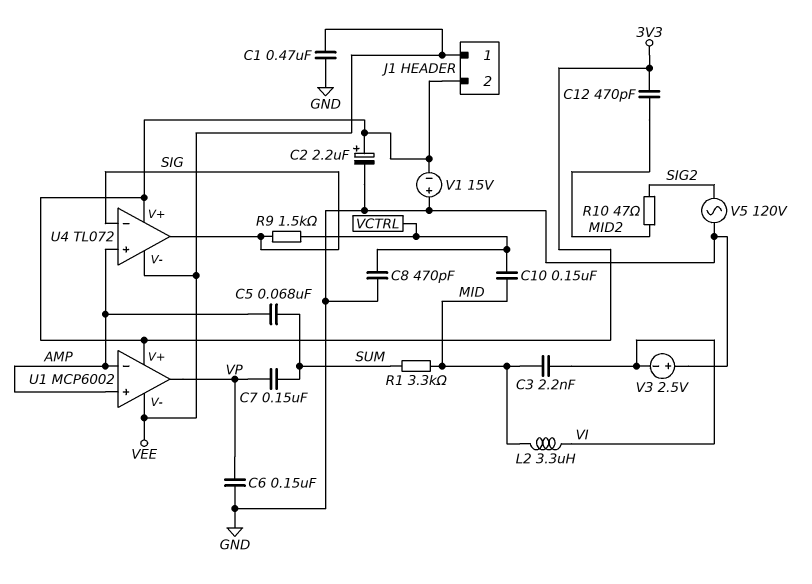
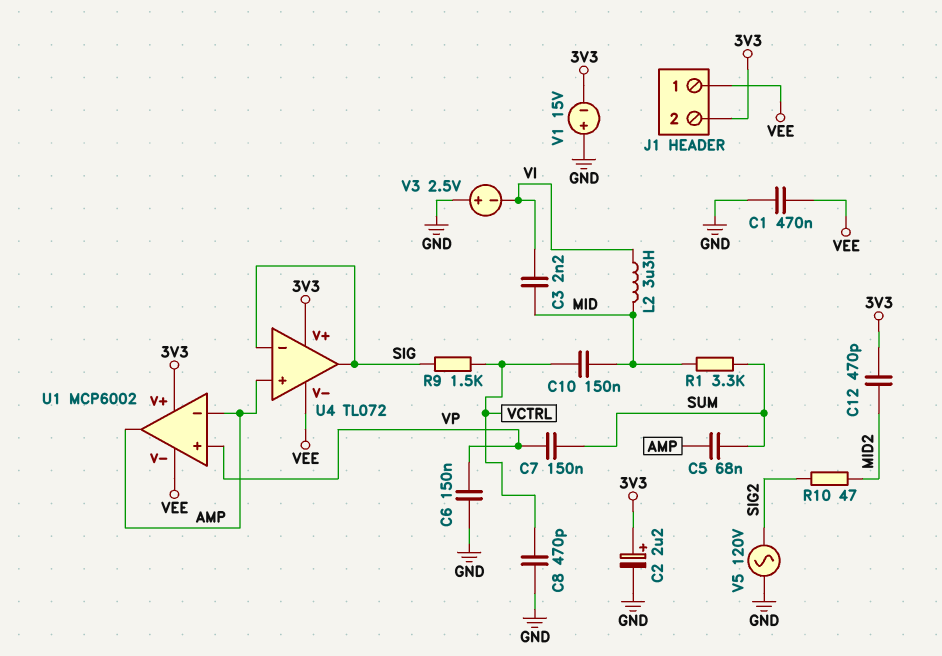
U1 pin in+: AMP -> VP
U1 pin out: VP -> AMP

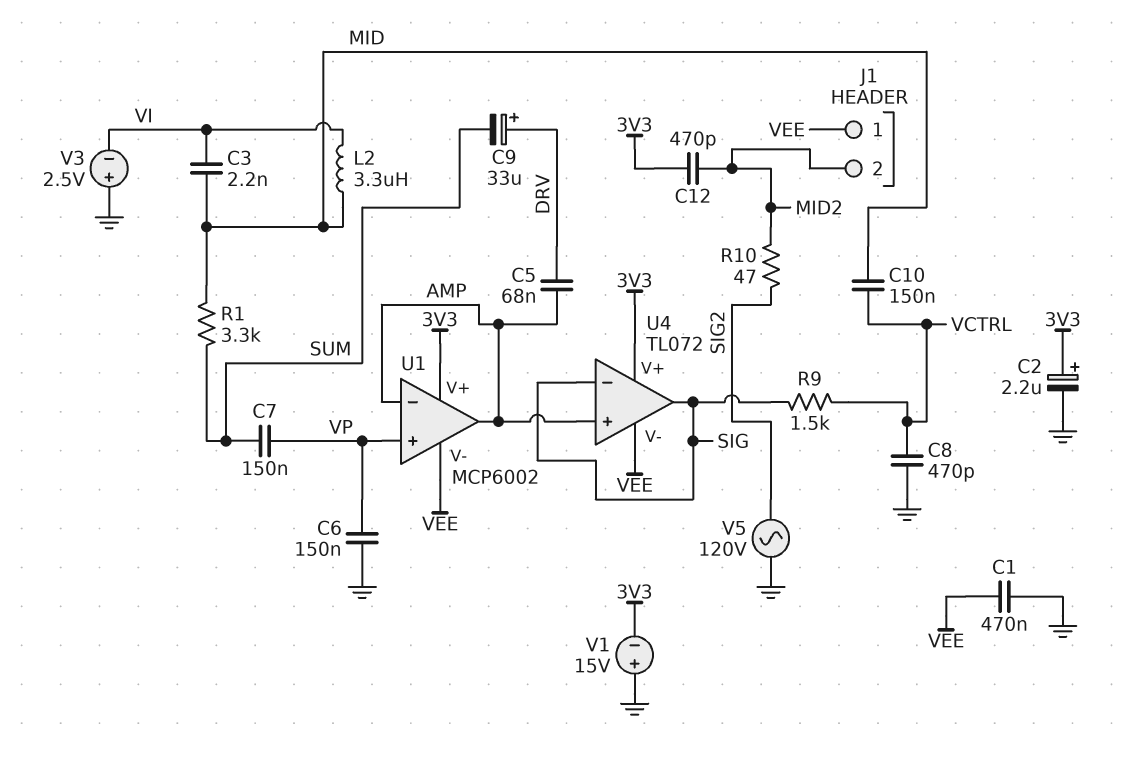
C5: 68nF (AMP, SUM) -> 68nF (AMP, DRV)
C9: none -> 33uF (plus DRV, minus SUM)
J1 pin 2: 3V3 -> MID2

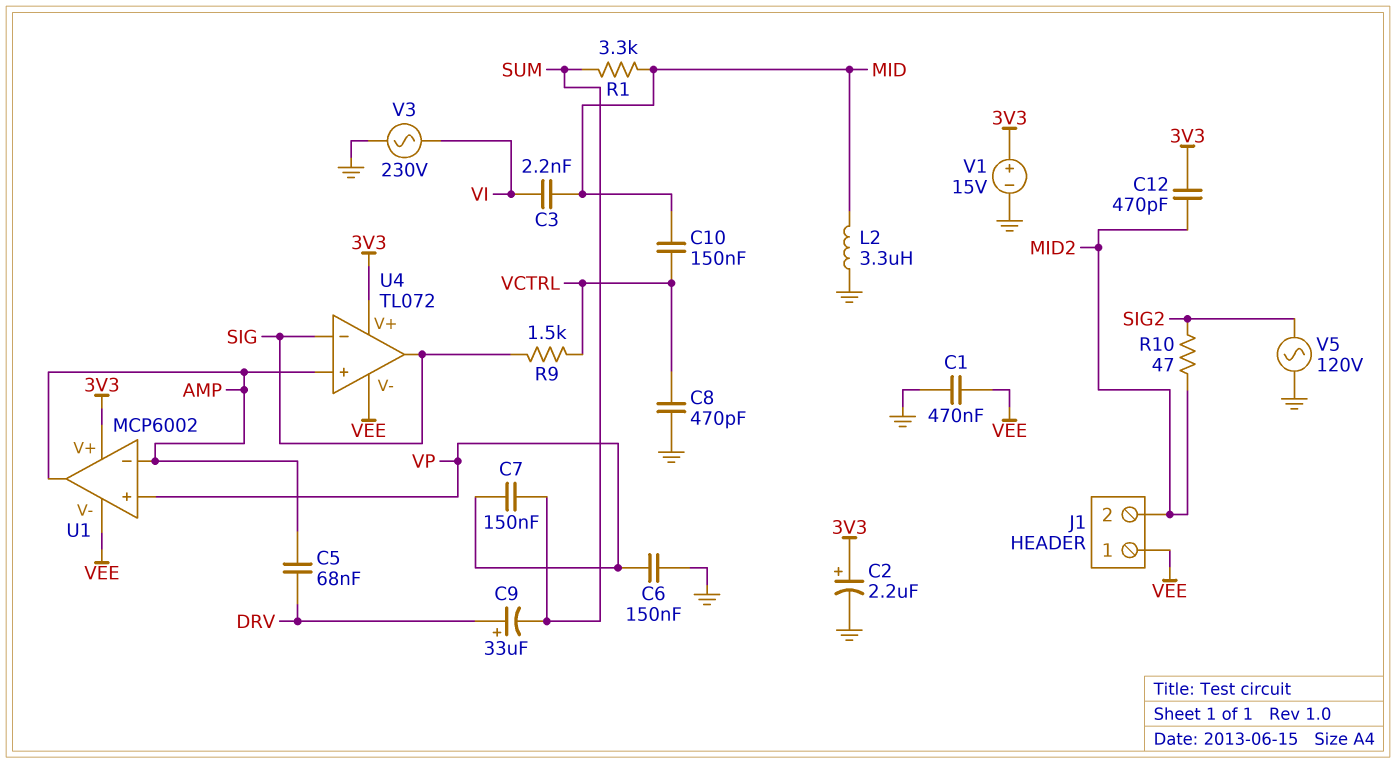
L2: 3.3uH (MID, VI) -> 3.3uH (GND, MID)
V1: 15V (plus GND, minus 3V3) -> 15V (plus 3V3, minus GND)
V3: 2.5V (plus GND, minus VI) -> AC 230V (GND, VI)

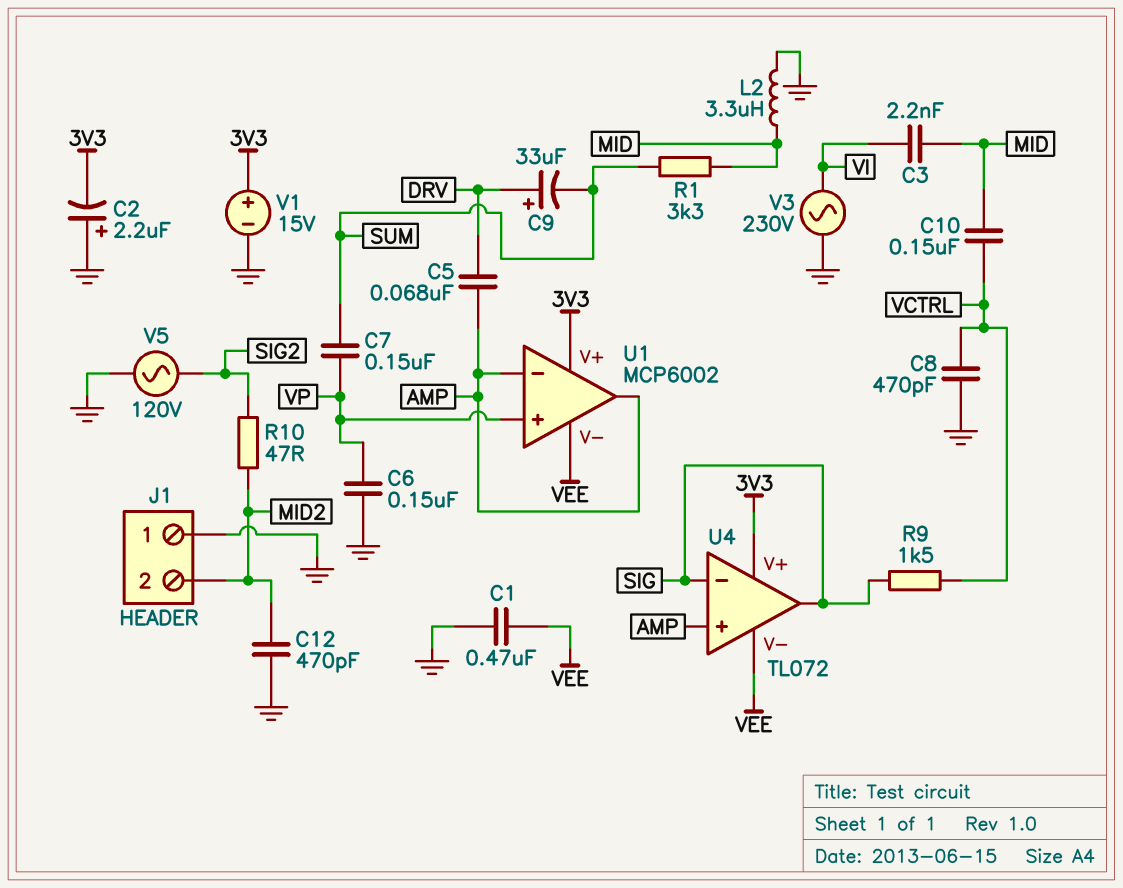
C2: 2.2uF (plus 3V3, minus GND) -> 2.2uF (plus GND, minus 3V3)
C12: 470pF (3V3, MID2) -> 470pF (GND, MID2)
J1 pin 1: VEE -> GND

